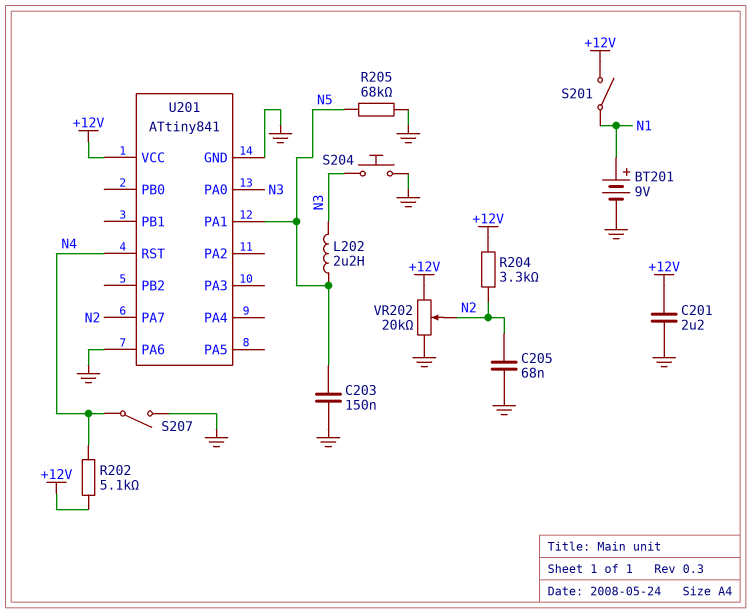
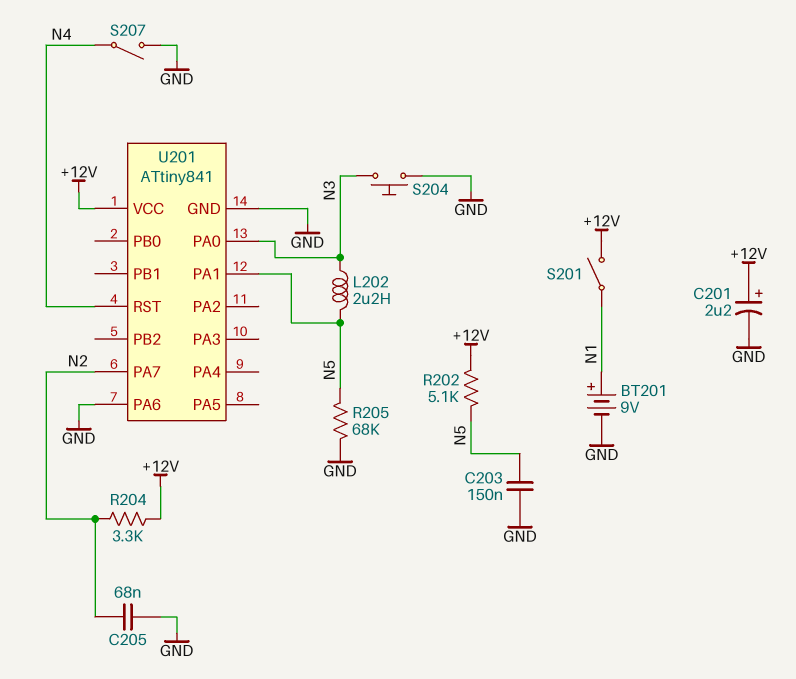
C201: 2.2uF (+12V, GND) -> 2.2uF (plus +12V, minus GND)
R202: 5.1k (+12V, N4) -> 5.1k (+12V, N5)
VR202: 20k (+12V, GND, wiper N2) -> none

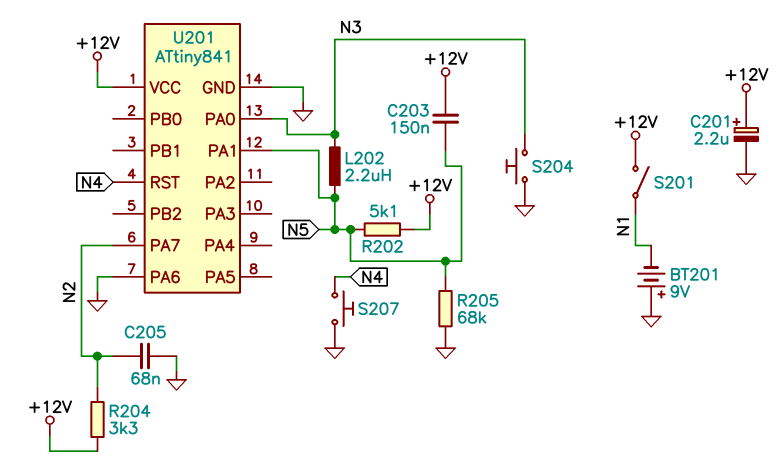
BT201: 9V (plus N1, minus GND) -> 9V (plus GND, minus N1)
C203: 150nF (GND, N5) -> 150nF (+12V, N5)
S207: switch (GND, N4) -> button (GND, N4)

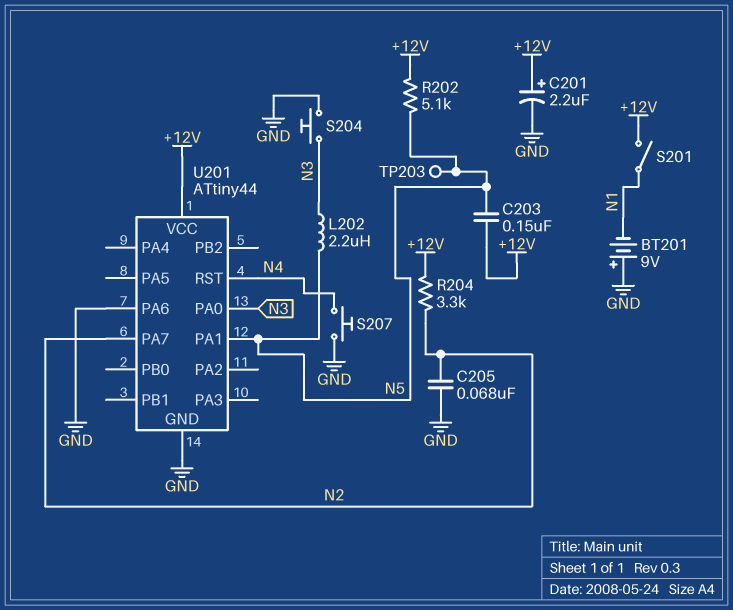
R205: 68k (GND, N5) -> none
TP203: none -> test point (N5)
U201: ATtiny841 -> ATtiny44

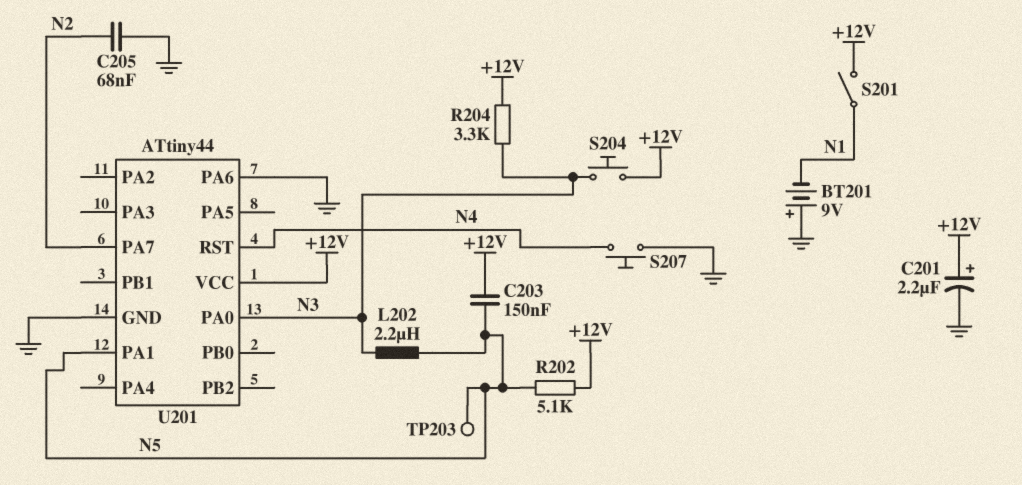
R204: 3.3k (+12V, N2) -> 3.3k (+12V, N3)
S204: button (GND, N3) -> button (+12V, N3)

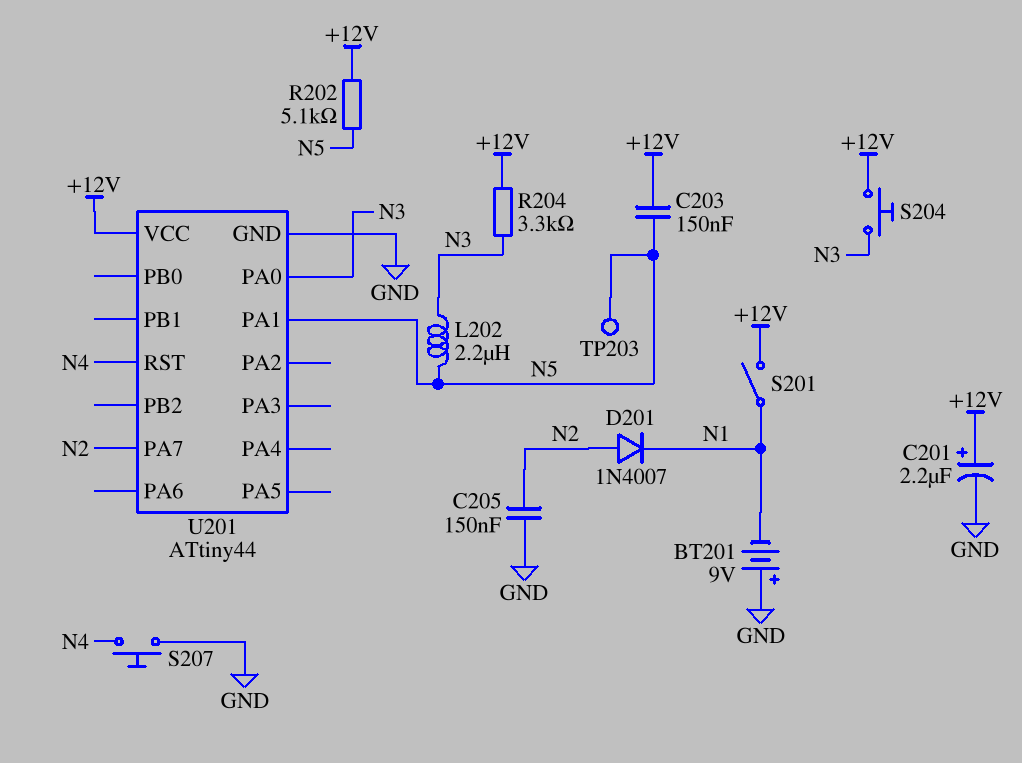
C205: 68nF (GND, N2) -> 150nF (GND, N2)
D201: none -> diode 1N4007 (A N2, K N1)
U201 pin PA6: GND -> none

